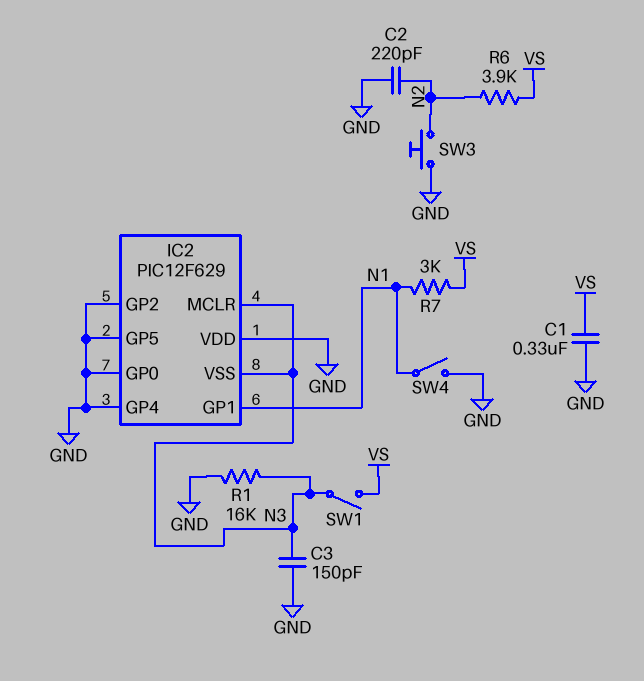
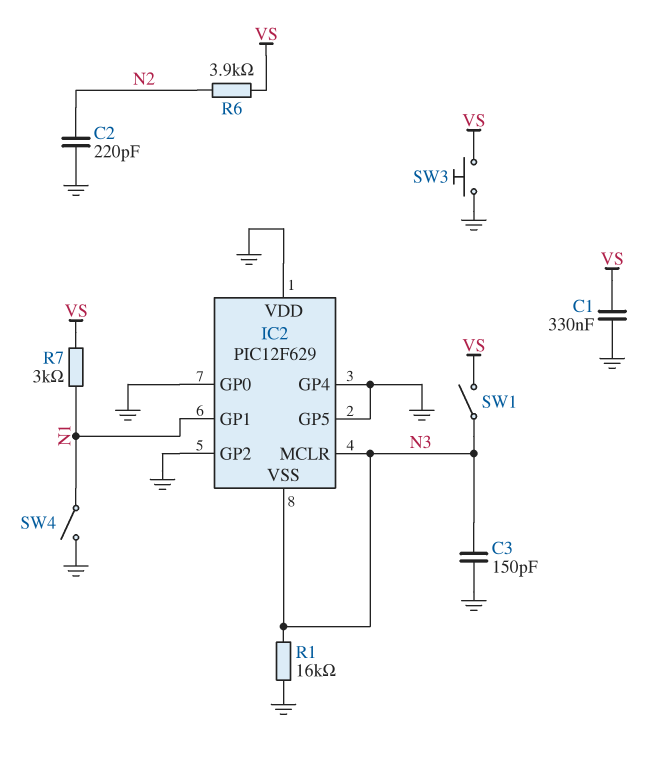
SW3: button (GND, N2) -> button (GND, VS)

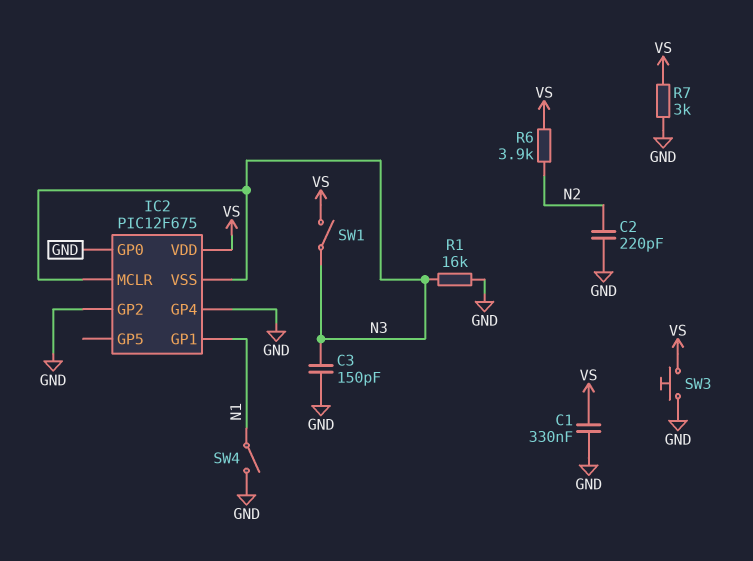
IC2: PIC12F629 -> PIC12F675
IC2 pin GP5: GND -> none
IC2 pin VDD: GND -> VS
R7: 3k (N1, VS) -> 3k (GND, VS)

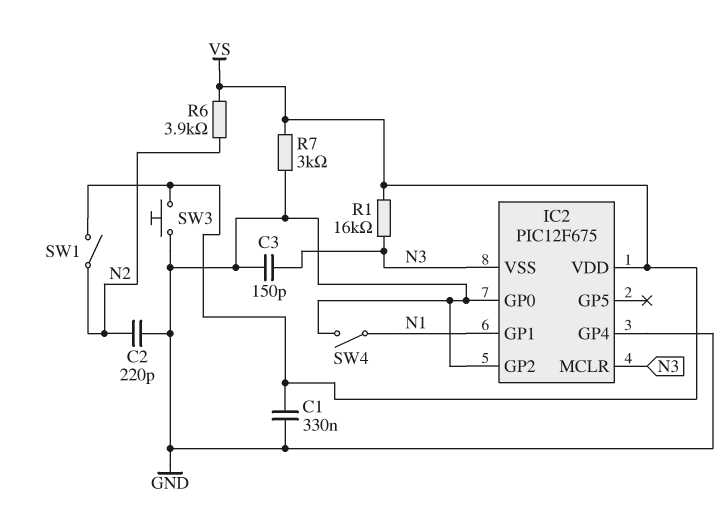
R1: 16k (GND, N3) -> 16k (N3, VS)
SW1: switch (N3, VS) -> switch (N2, VS)

